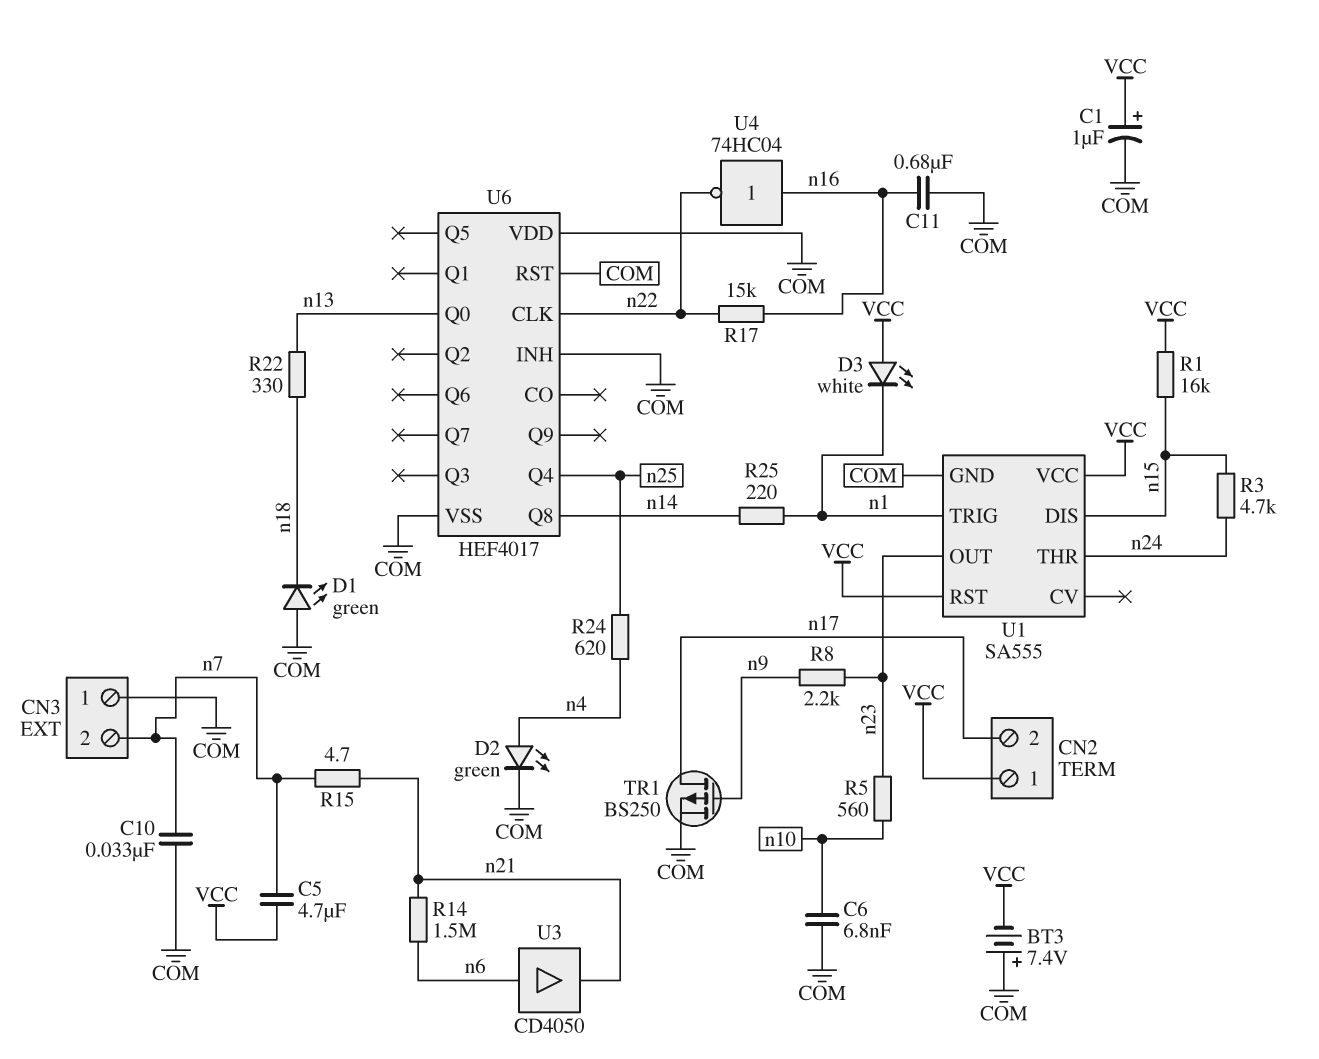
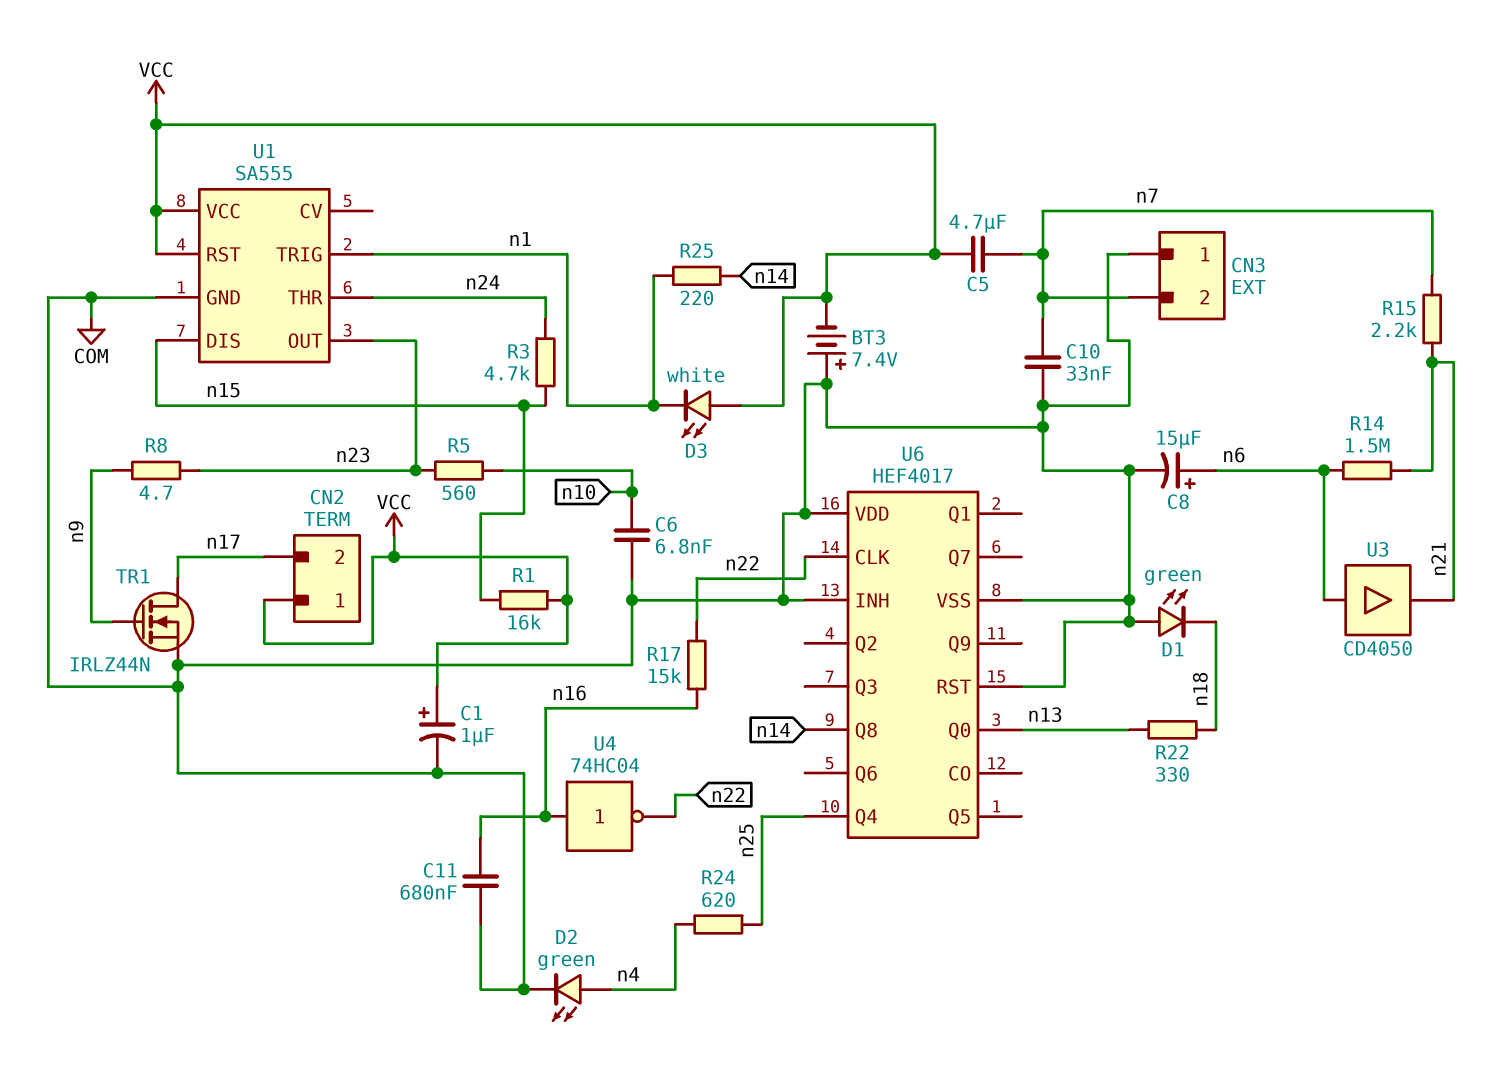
C8: none -> 15uF (plus n6, minus COM)
R8: 2.2k (n9, n23) -> 4.7 (n9, n23)
R15: 4.7 (n7, n21) -> 2.2k (n7, n21)
TR1: PMOS BS250 (G n9, D n17, S COM) -> NMOS IRLZ44N (G n9, D n17, S COM)

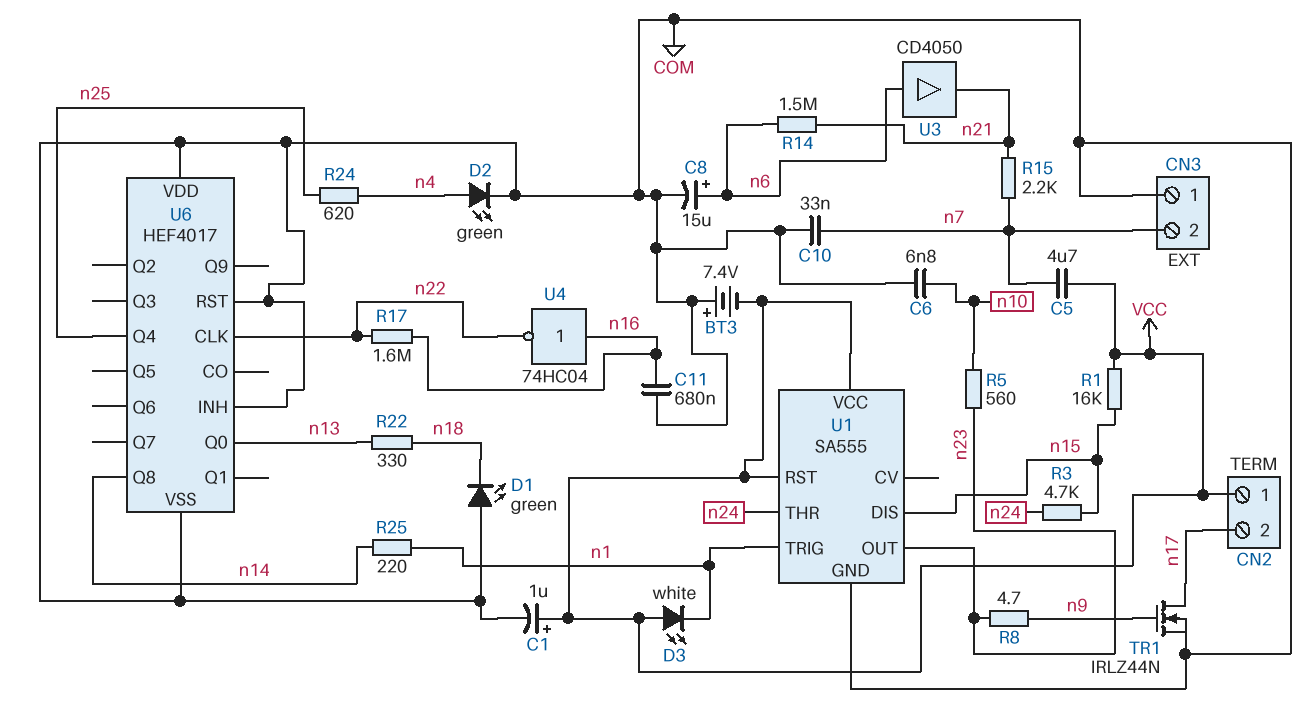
R17: 15k (n16, n22) -> 1.6M (n16, n22)

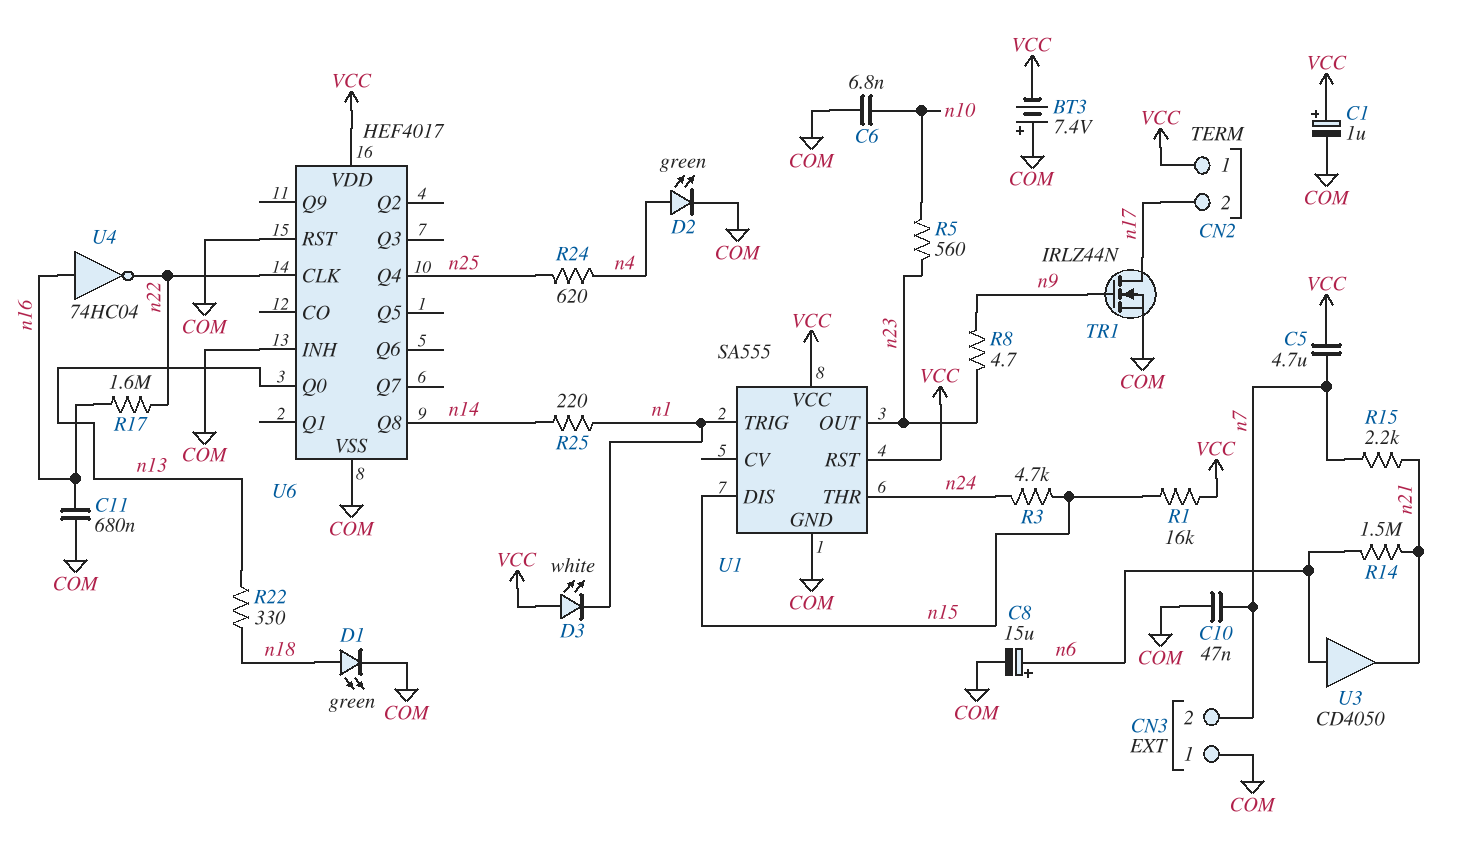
C10: 33nF (COM, n7) -> 47nF (COM, n7)
D1: LED green (A COM, K n18) -> LED green (A n18, K COM)
U6 pin VDD: COM -> VCC

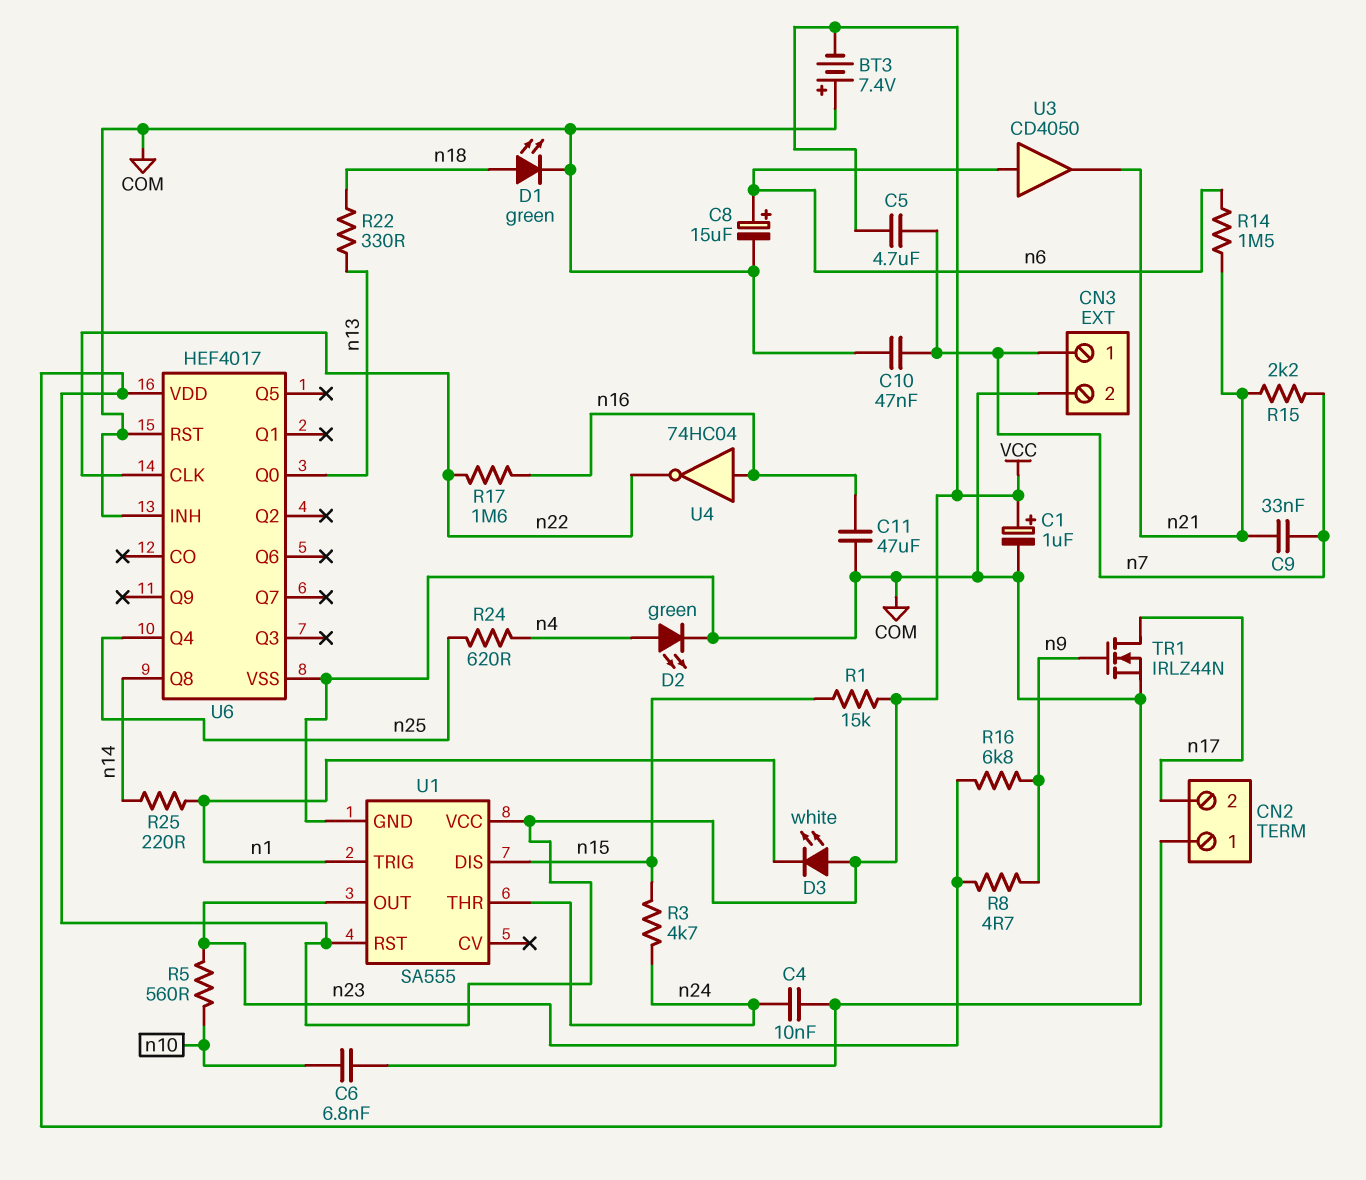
C4: none -> 10nF (COM, n24)
C9: none -> 33nF (n7, n21)
C11: 680nF (COM, n16) -> 47uF (COM, n16)
CN3 pin 1: COM -> n7
CN3 pin 2: n7 -> COM
R1: 16k (VCC, n15) -> 15k (VCC, n15)
R16: none -> 6.8k (n9, n23)

